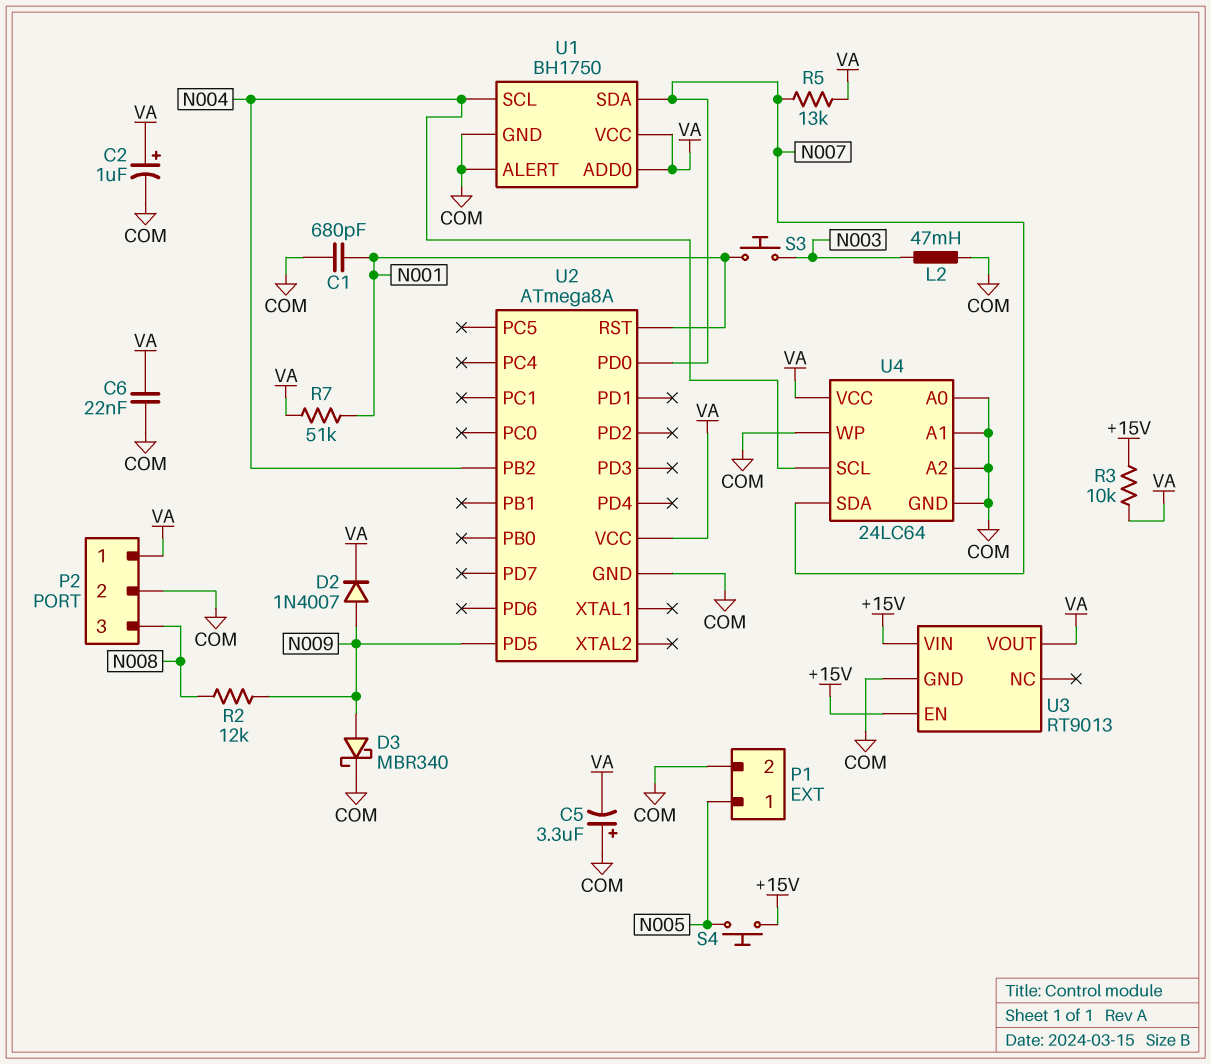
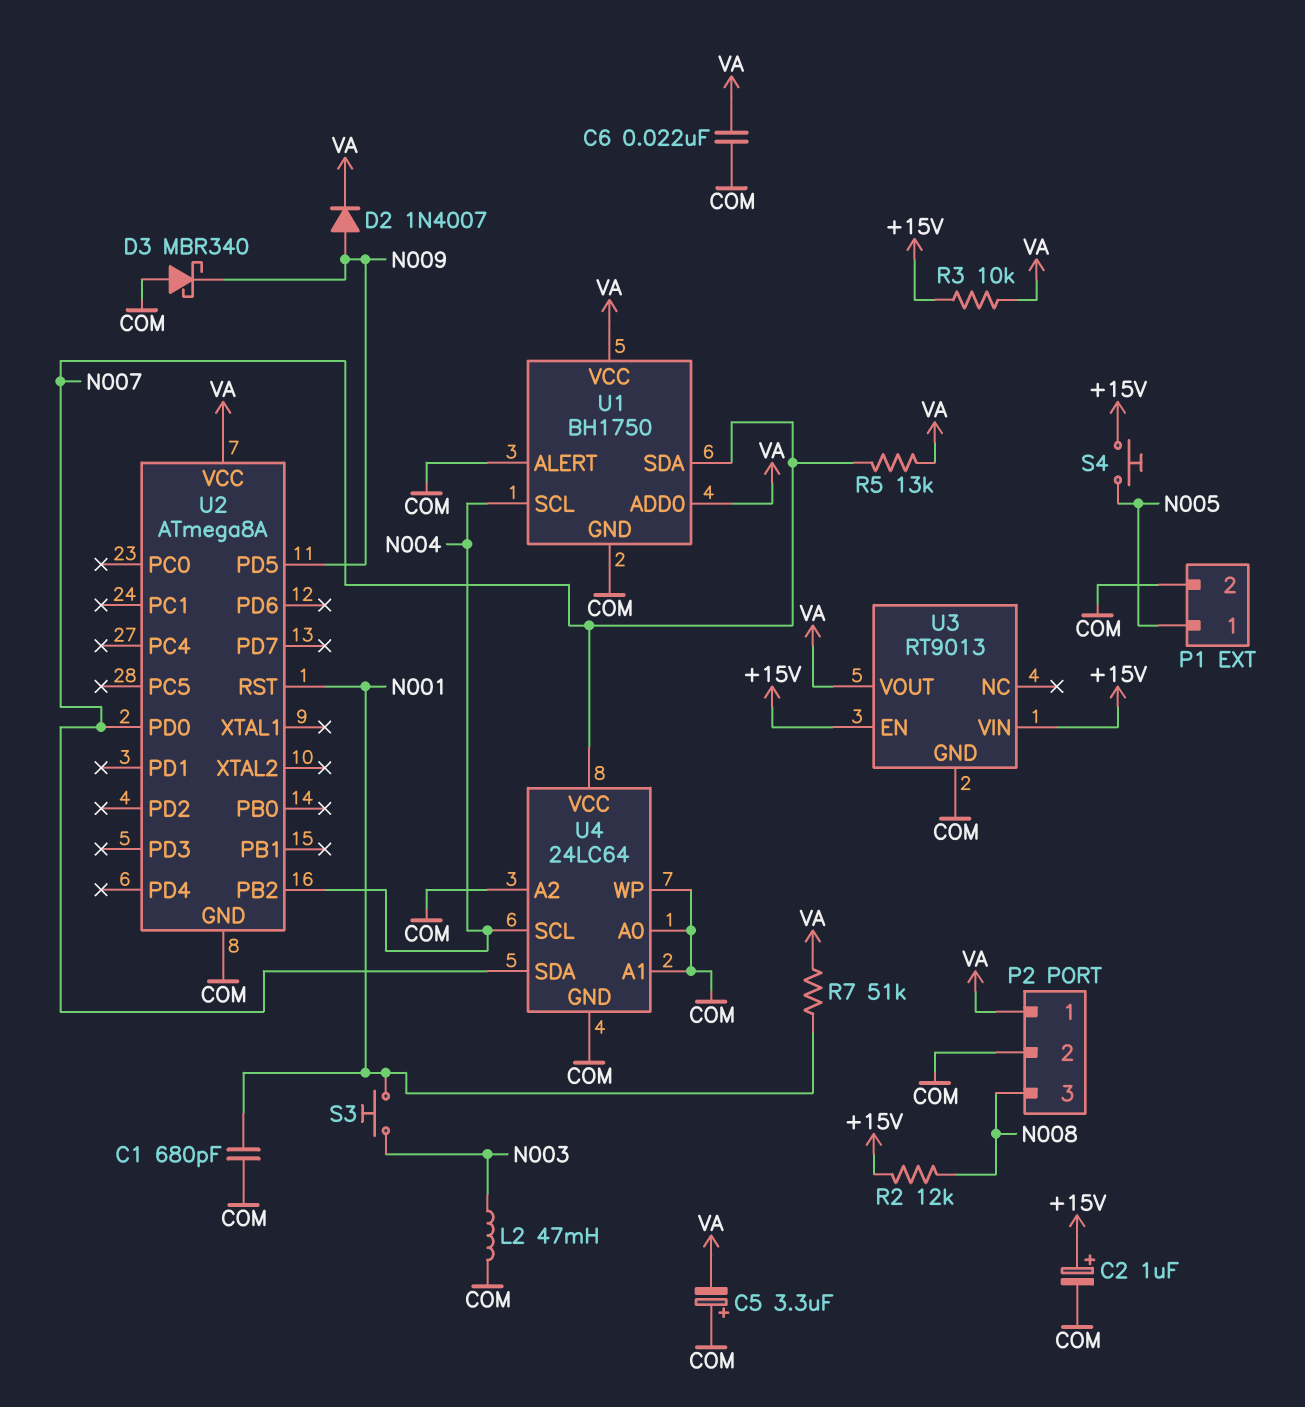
C2: 1uF (plus VA, minus COM) -> 1uF (plus +15V, minus COM)
D3: schottky MBR340 (A N009, K COM) -> schottky MBR340 (A COM, K N009)
R2: 12k (N008, N009) -> 12k (+15V, N008)
U4 pin VCC: VA -> N007

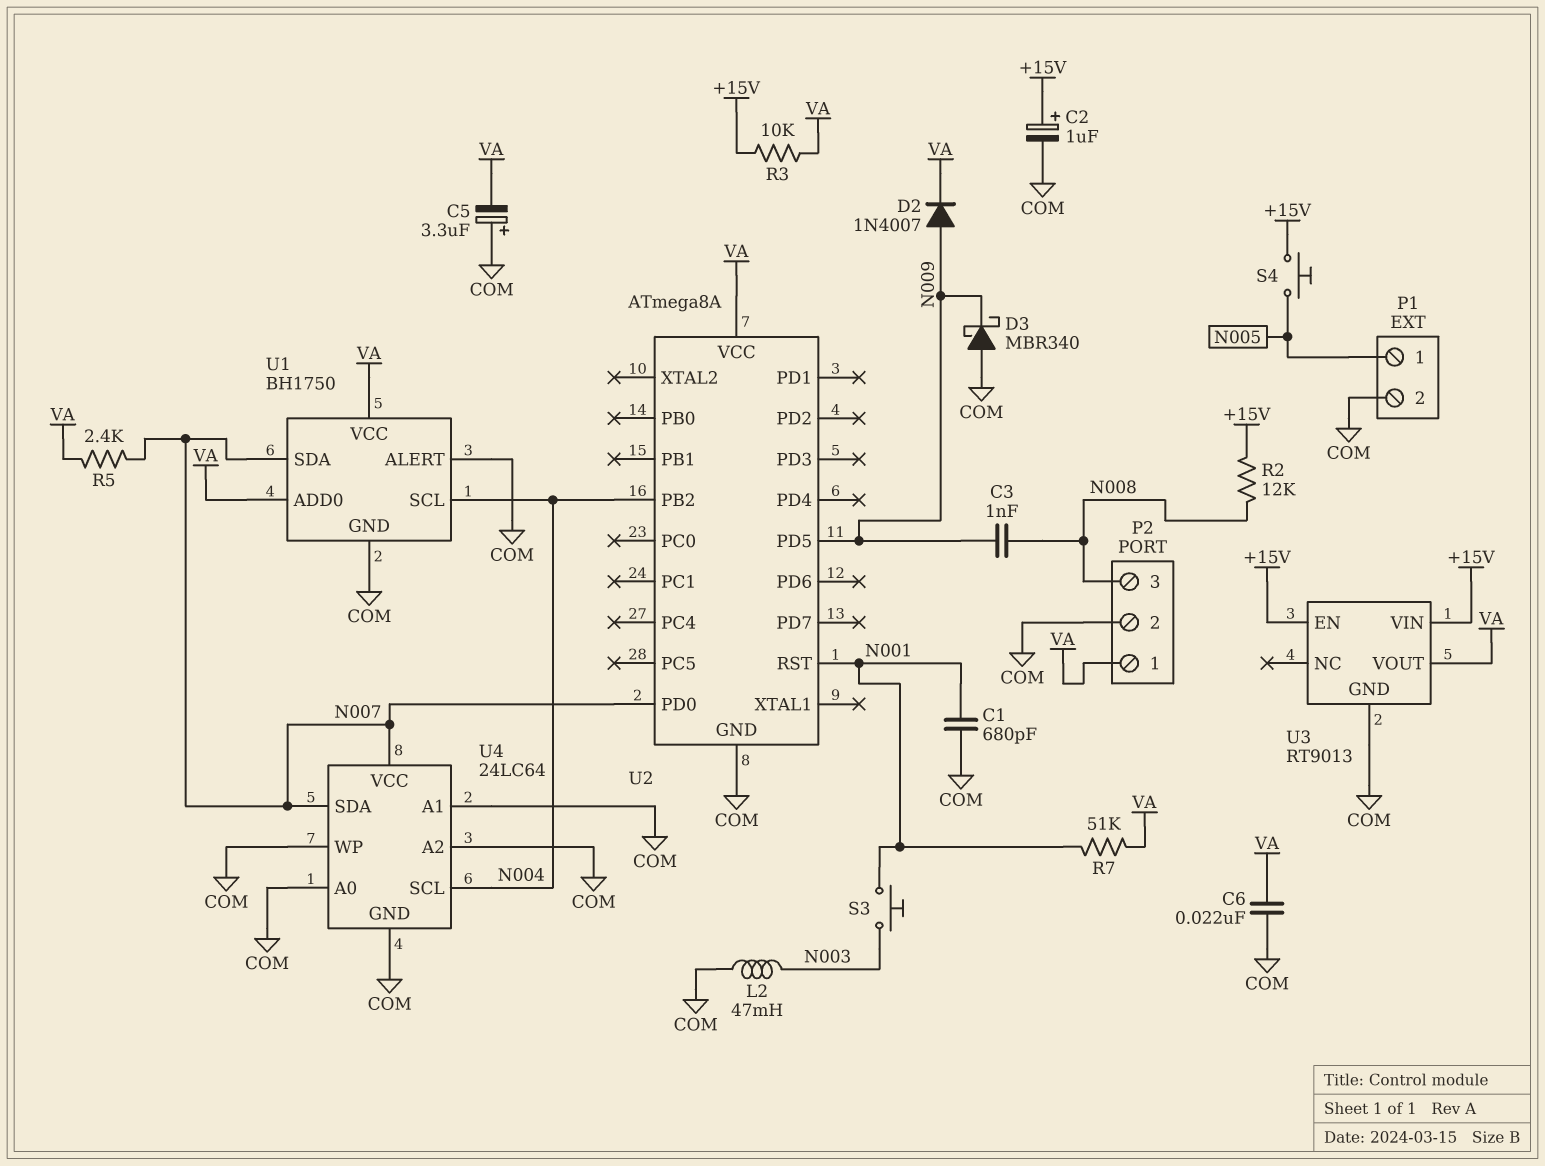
C3: none -> 1nF (N008, N009)
R5: 13k (N007, VA) -> 2.4k (N007, VA)

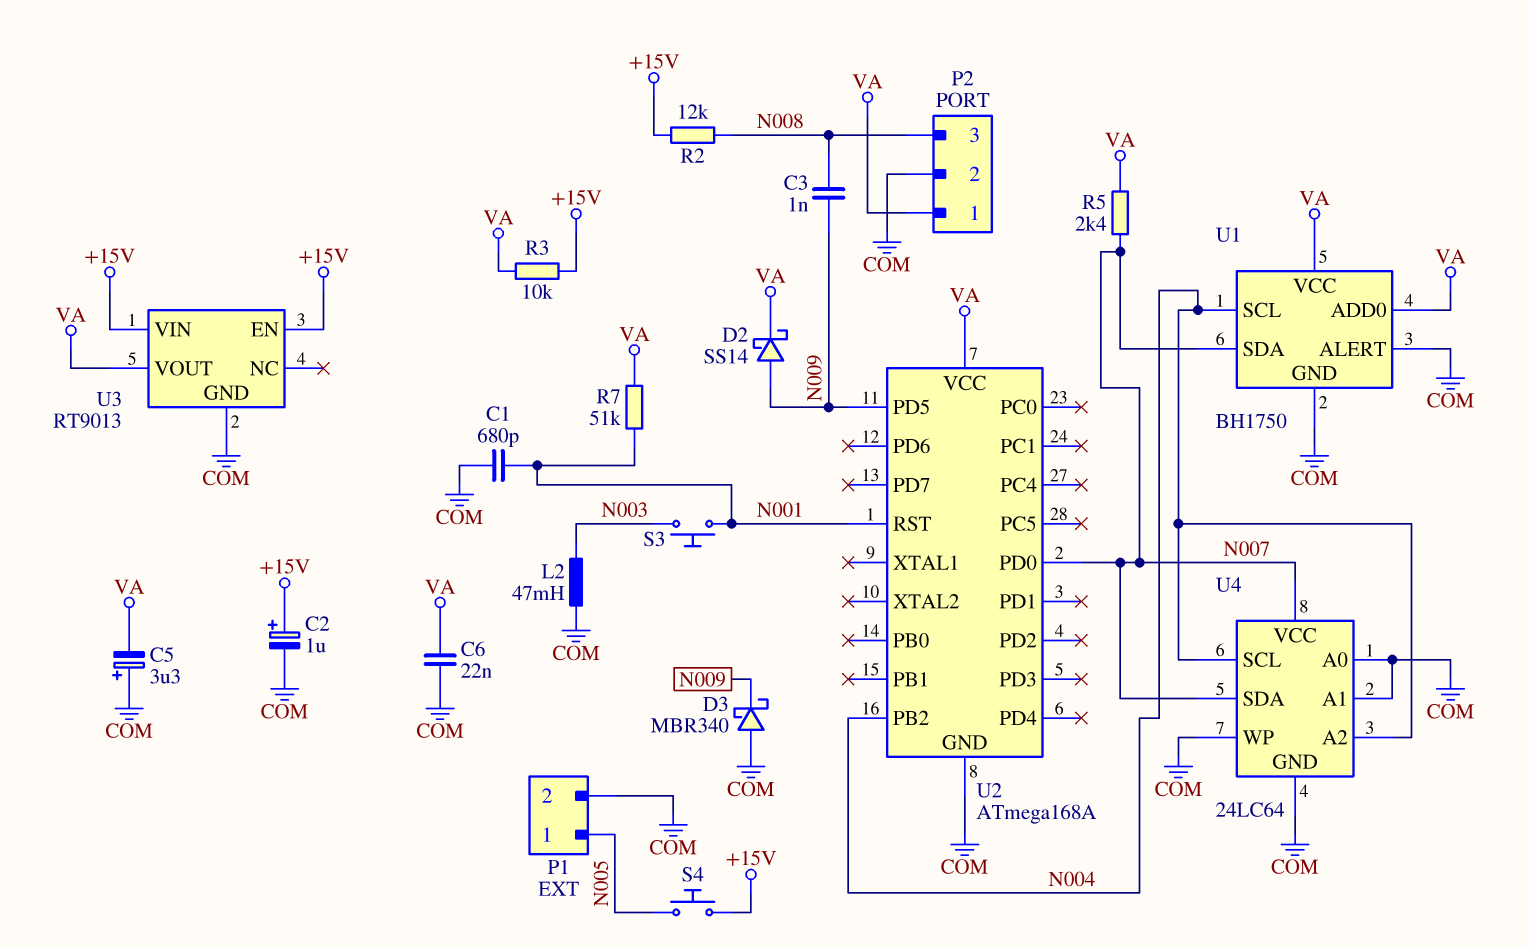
D2: diode 1N4007 (A N009, K VA) -> schottky SS14 (A N009, K VA)
U2: ATmega8A -> ATmega168A
U4 pin A2: COM -> N004

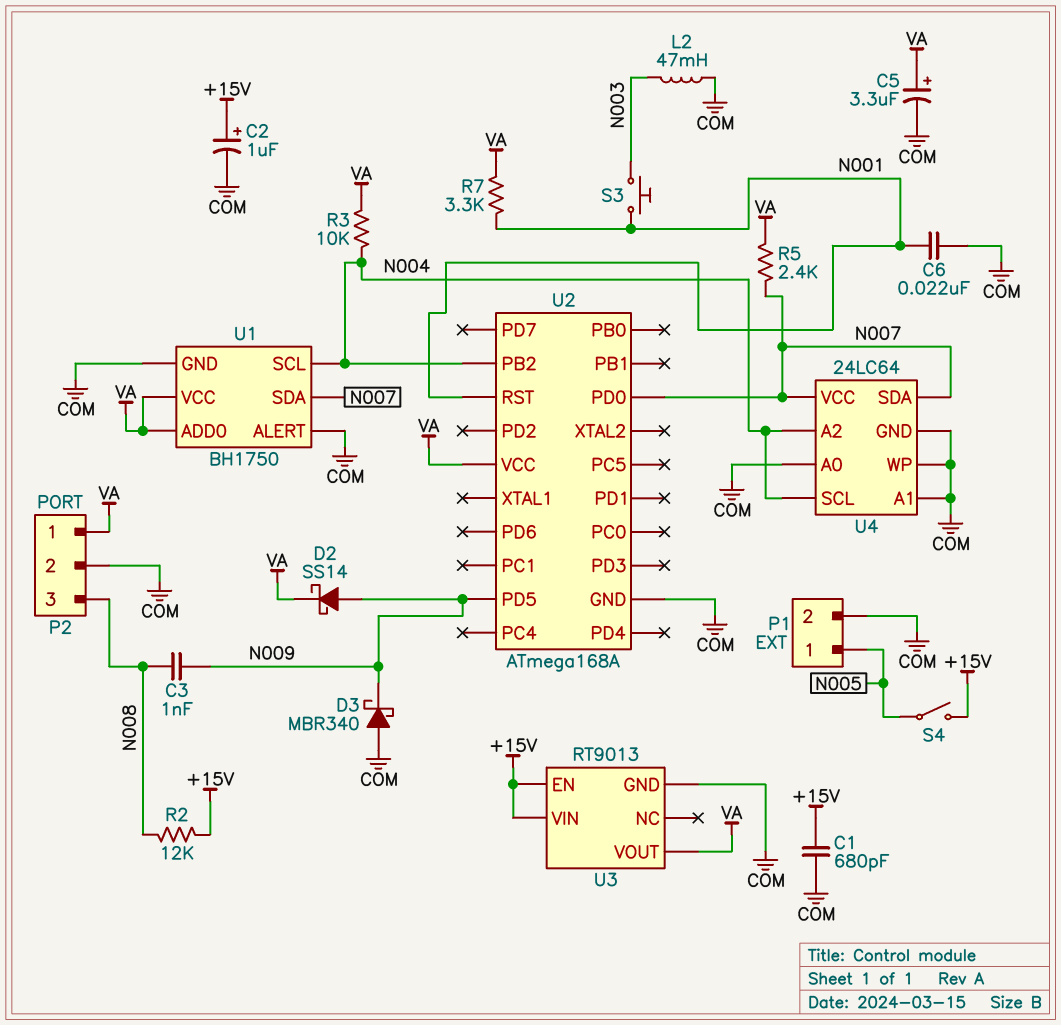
C1: 680pF (COM, N001) -> 680pF (+15V, COM)
C5: 3.3uF (plus COM, minus VA) -> 3.3uF (plus VA, minus COM)
C6: 22nF (COM, VA) -> 22nF (COM, N001)
R3: 10k (+15V, VA) -> 10k (N004, VA)
R7: 51k (N001, VA) -> 3.3k (N001, VA)
S4: button (+15V, N005) -> switch (+15V, N005)

